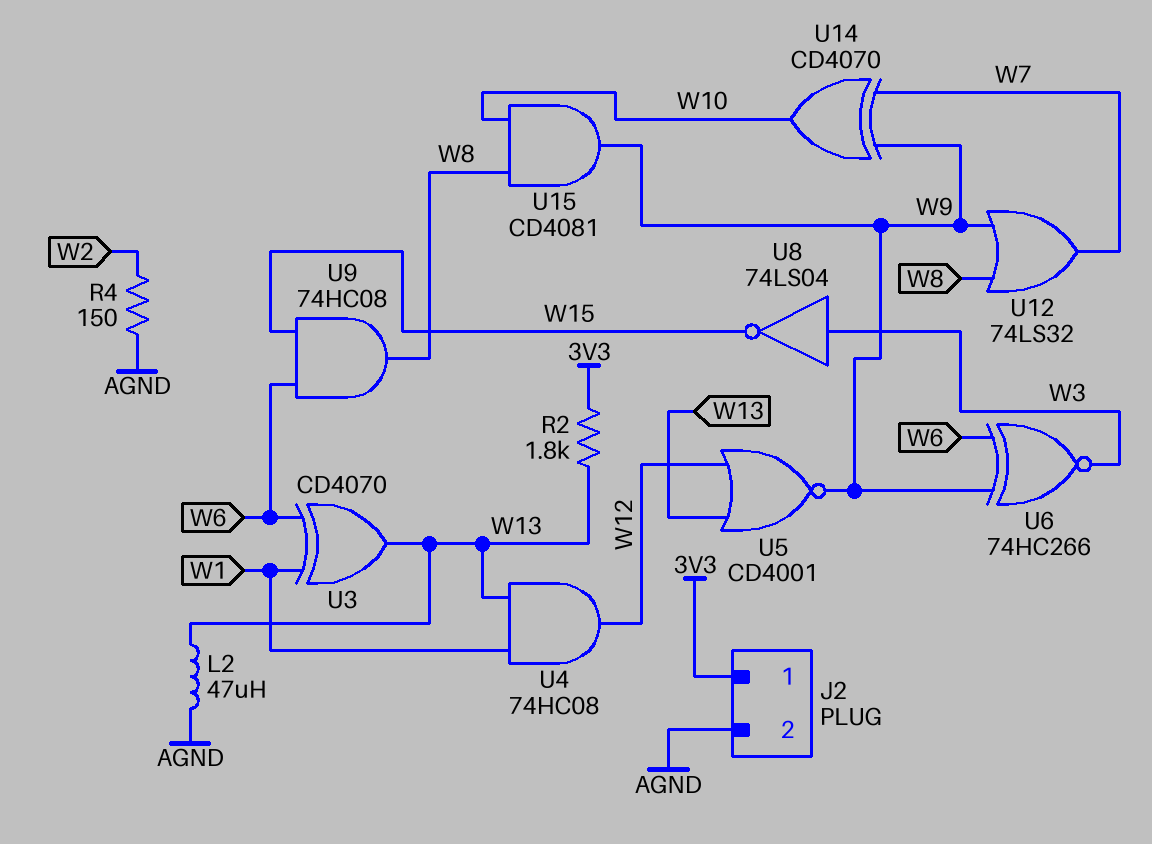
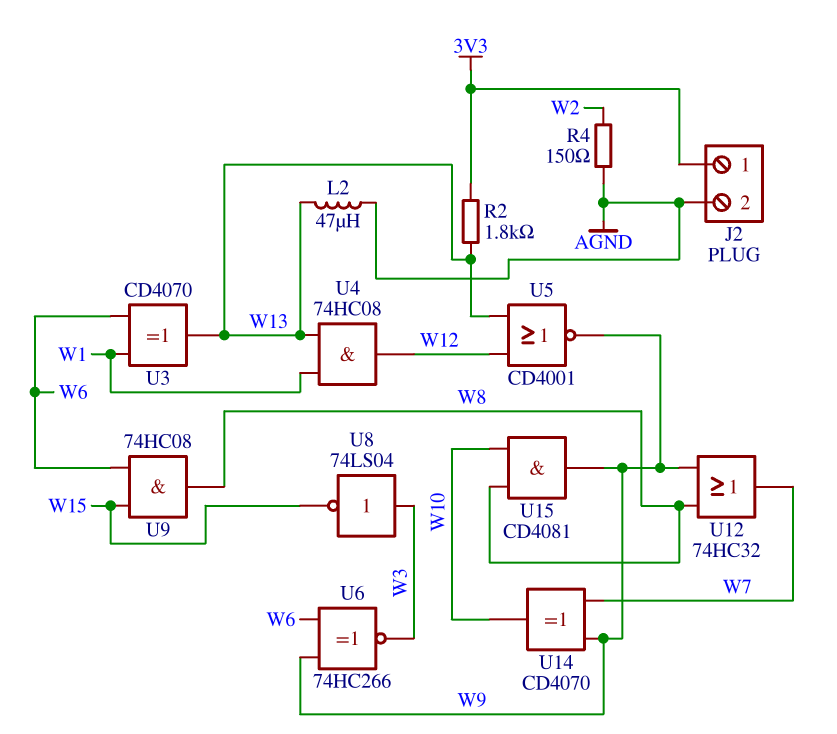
U12: OR 74LS32 (in W8, in W9, out W7) -> OR 74HC32 (in W8, in W9, out W7)

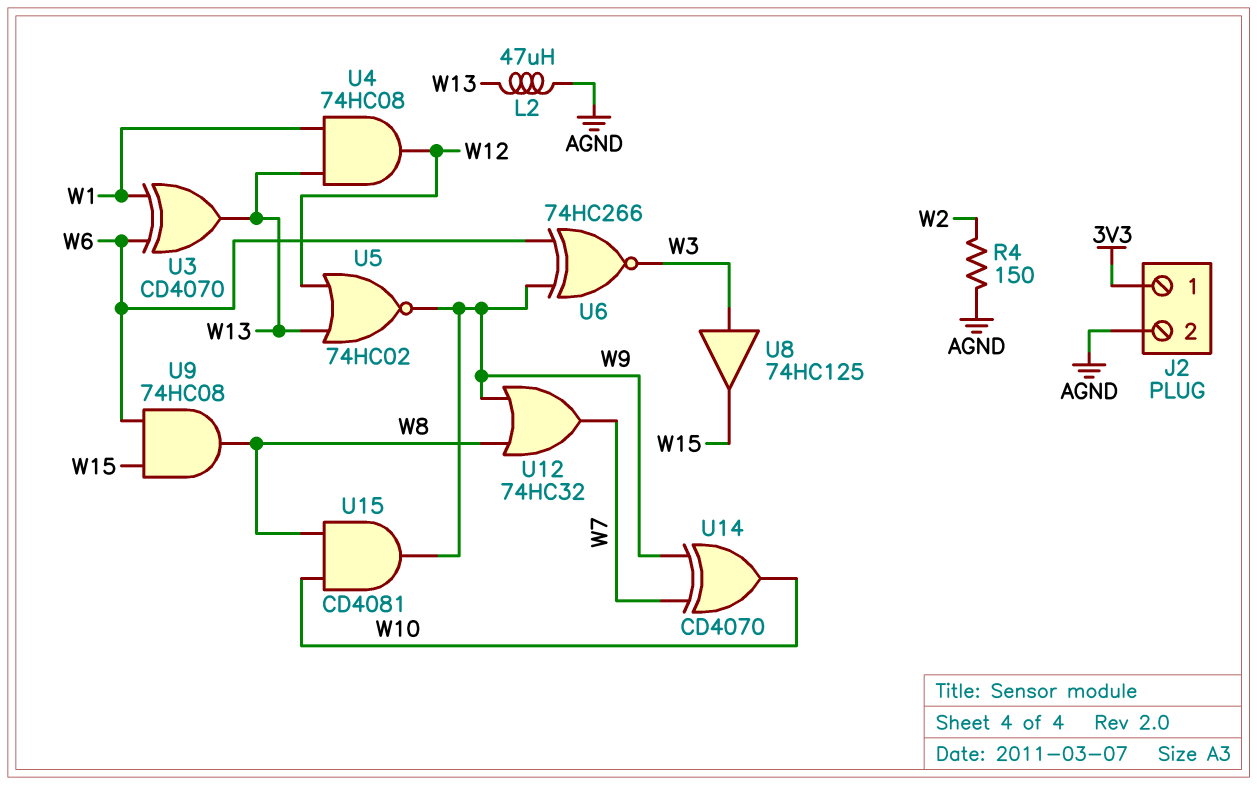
R2: 1.8k (3V3, W13) -> none
U5: NOR CD4001 (in W12, in W13, out W9) -> NOR 74HC02 (in W12, in W13, out W9)
U8: NOT 74LS04 (in W3, out W15) -> buffer 74HC125 (in W3, out W15)

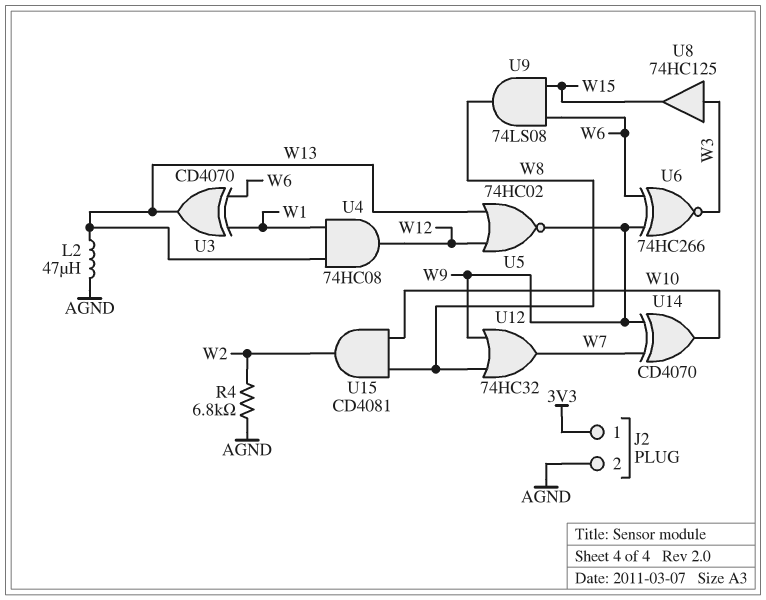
R4: 150 (AGND, W2) -> 6.8k (AGND, W2)
U9: AND 74HC08 (in W6, in W15, out W8) -> AND 74LS08 (in W6, in W15, out W8)
U15: AND CD4081 (in W8, in W10, out W9) -> AND CD4081 (in W8, in W10, out W2)

